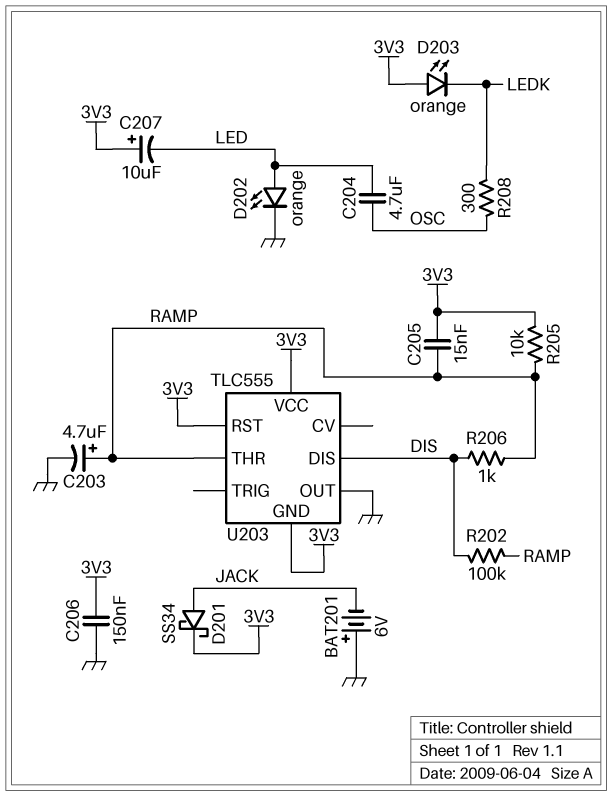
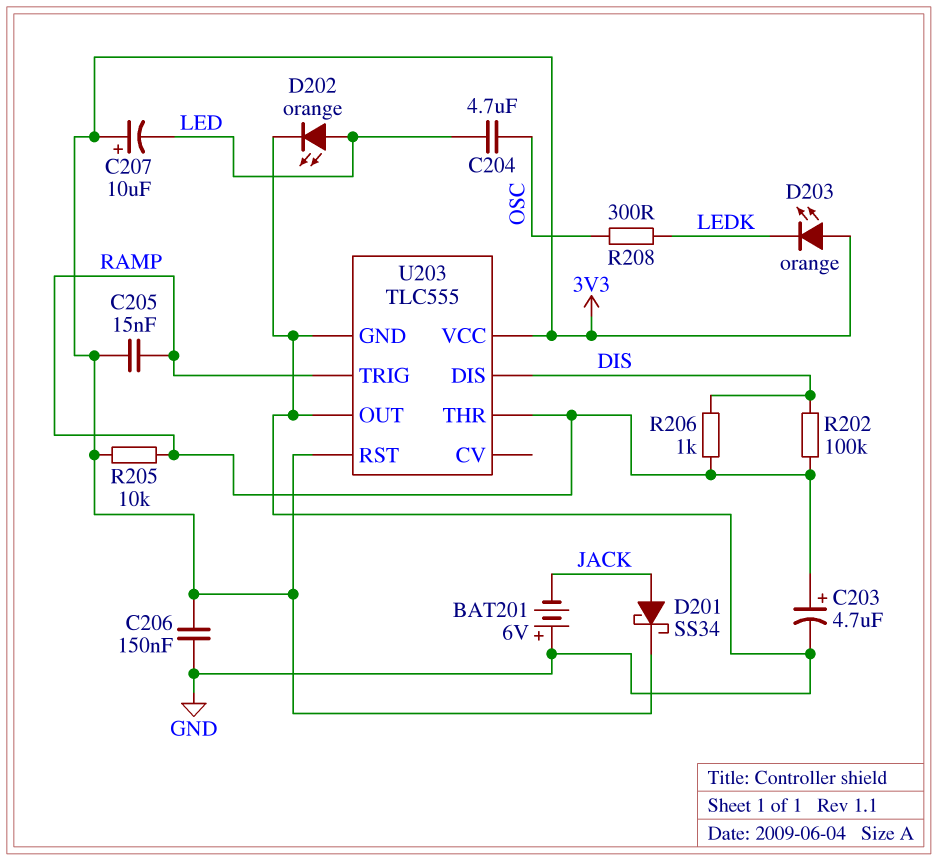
U203 pin GND: 3V3 -> GND
U203 pin TRIG: none -> RAMP

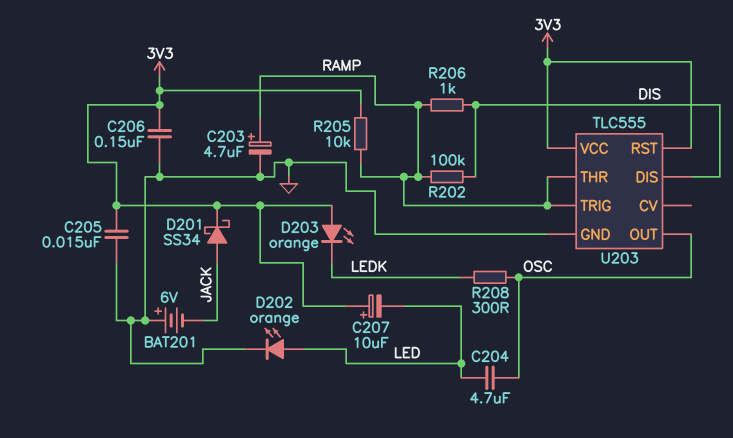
C205: 15nF (3V3, RAMP) -> 15nF (3V3, GND)
U203 pin OUT: GND -> OSC

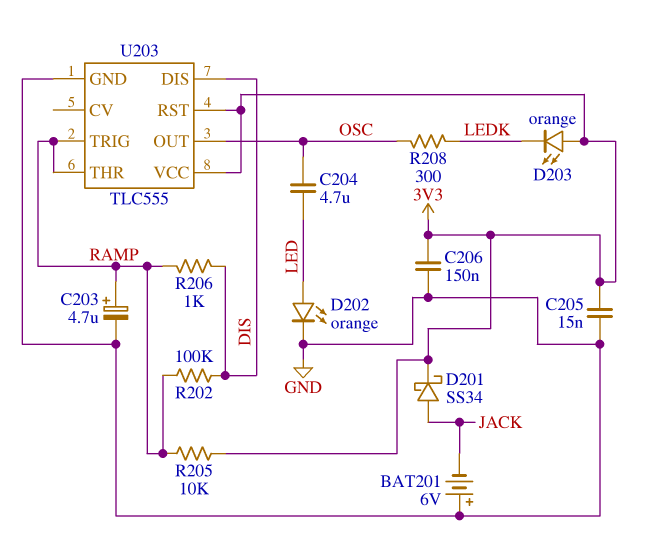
C207: 10uF (plus 3V3, minus LED) -> none

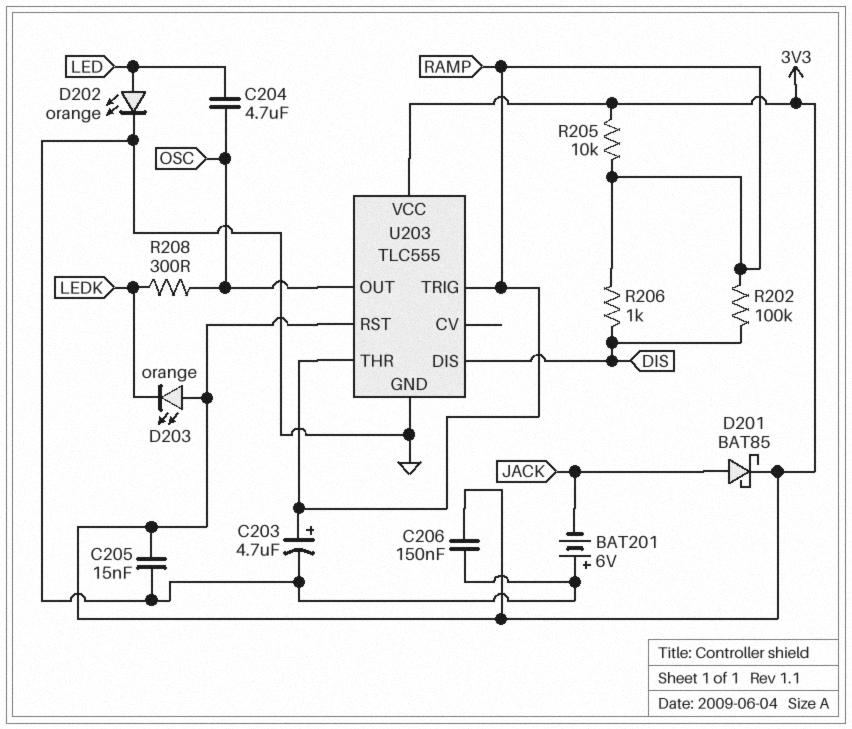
D201: schottky SS34 (A JACK, K 3V3) -> schottky BAT85 (A JACK, K 3V3)

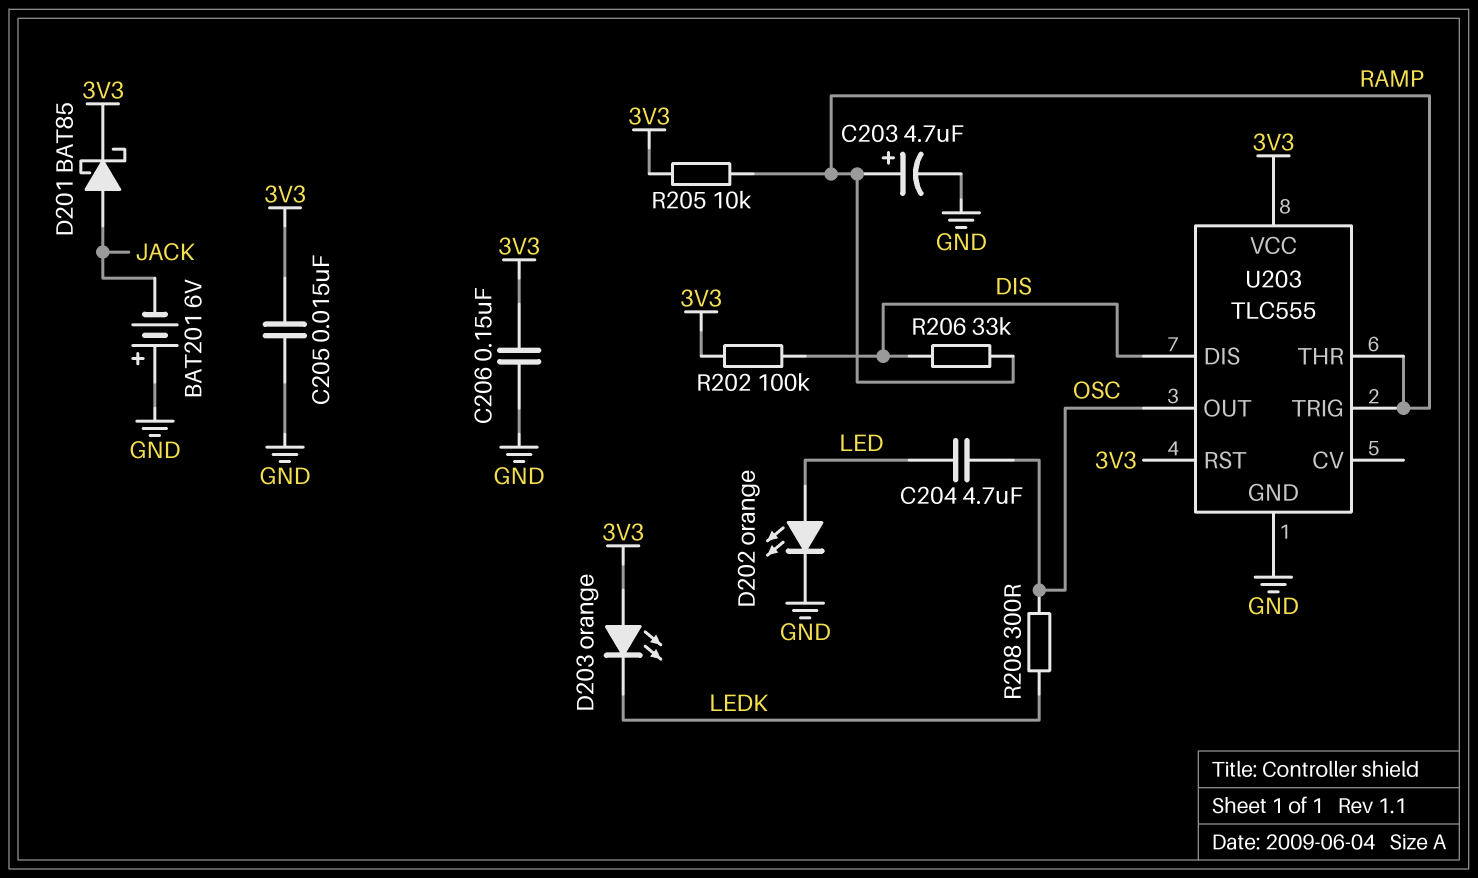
R202: 100k (DIS, RAMP) -> 100k (3V3, DIS)
R206: 1k (DIS, RAMP) -> 33k (DIS, RAMP)

